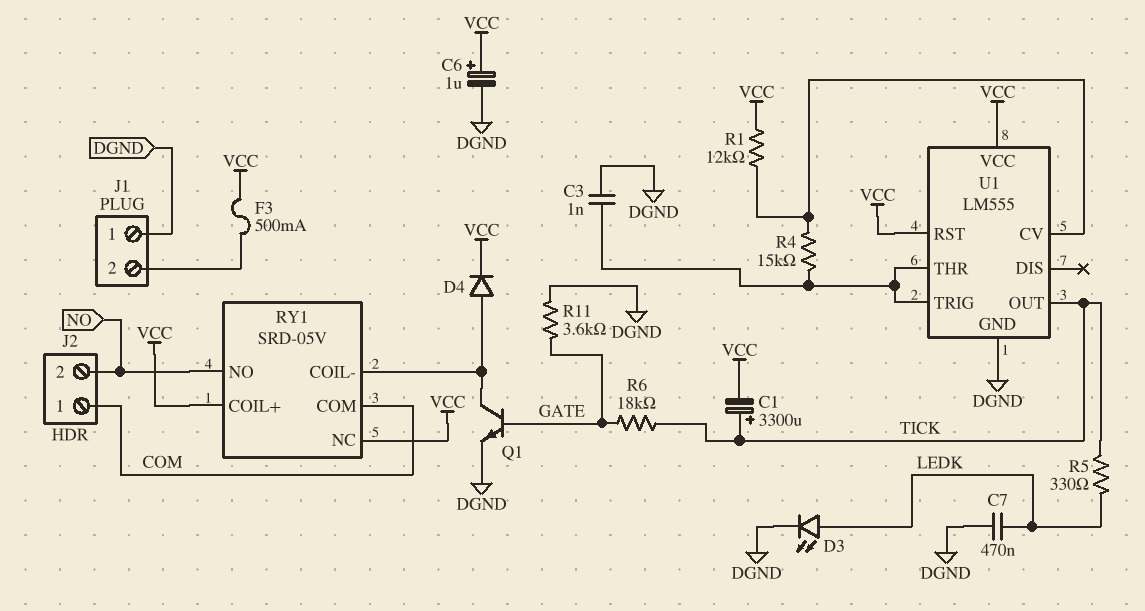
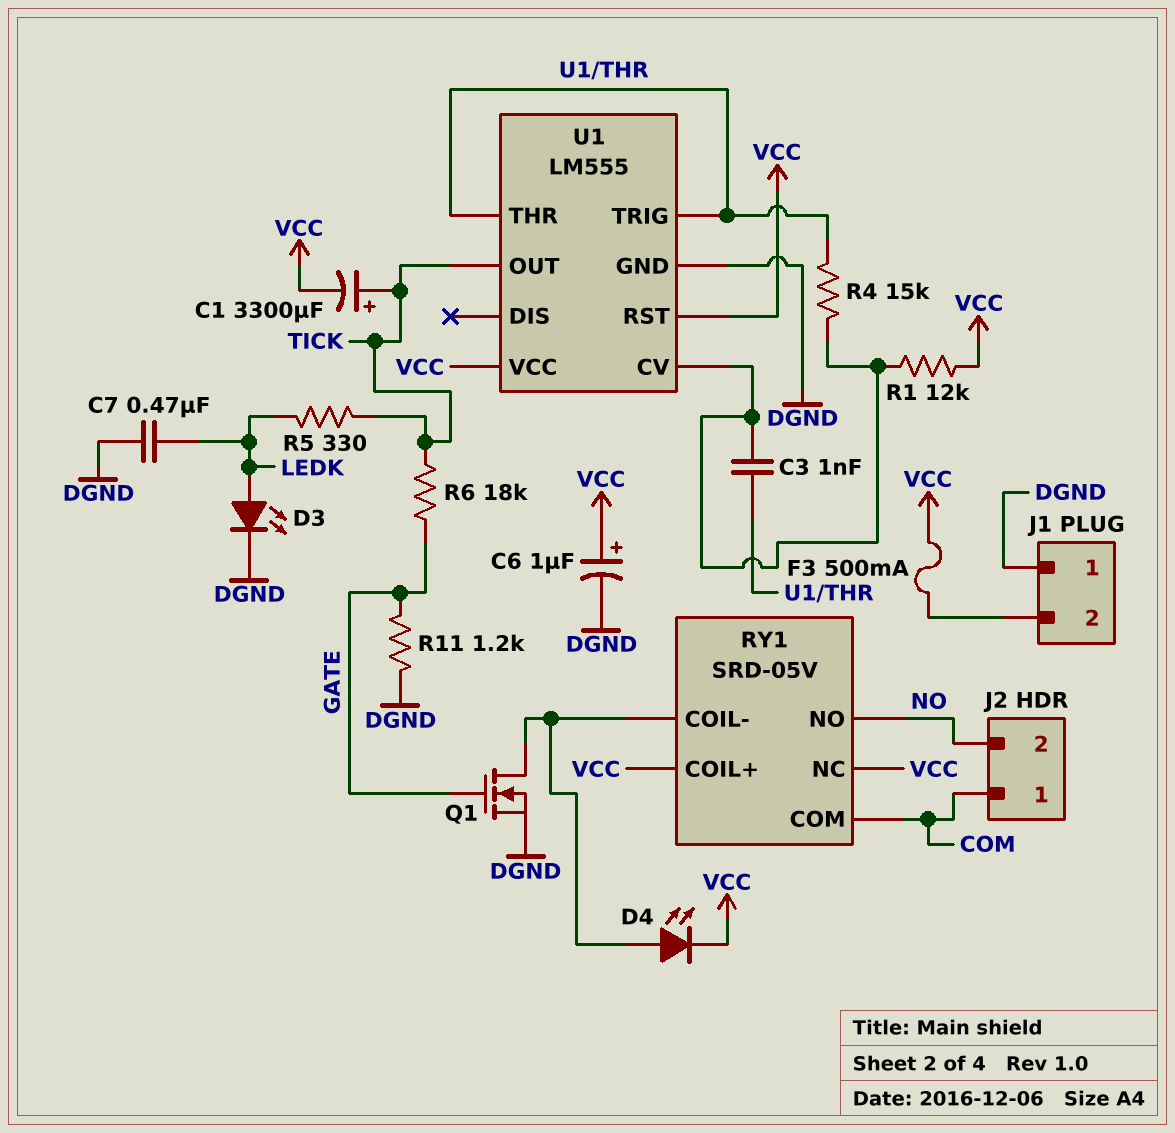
C3: 1nF (DGND, U1/THR) -> 1nF (U1/CV, U1/THR)
D4: diode (A RY1/COIL-, K VCC) -> LED (A RY1/COIL-, K VCC)
Q1: NPN (B GATE, C RY1/COIL-, E DGND) -> NMOS (G GATE, D RY1/COIL-, S DGND)
R11: 3.6k (DGND, GATE) -> 1.2k (DGND, GATE)

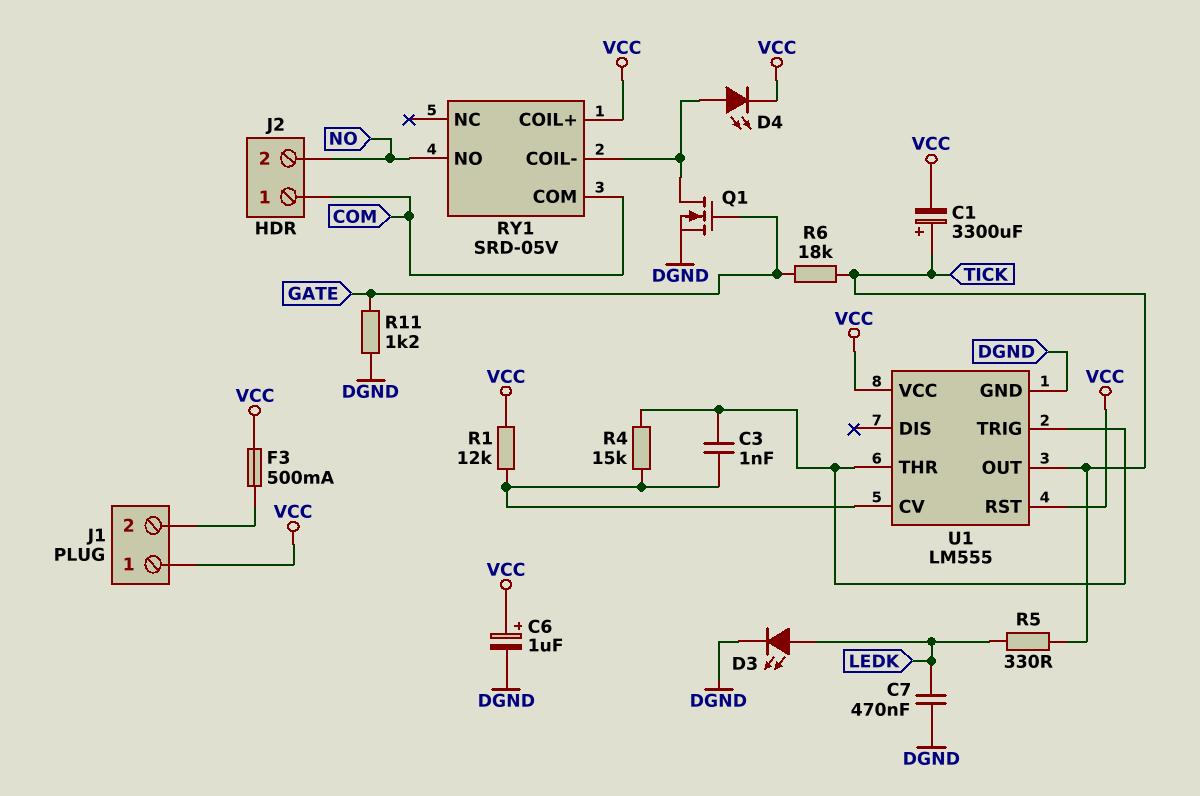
J1 pin 1: DGND -> VCC
RY1 pin NC: VCC -> none

